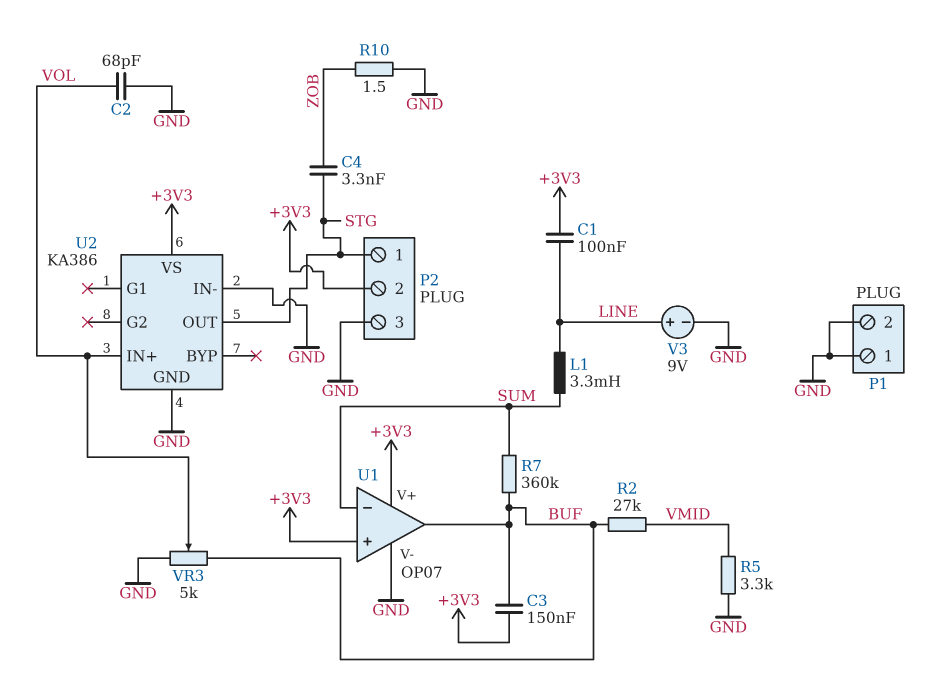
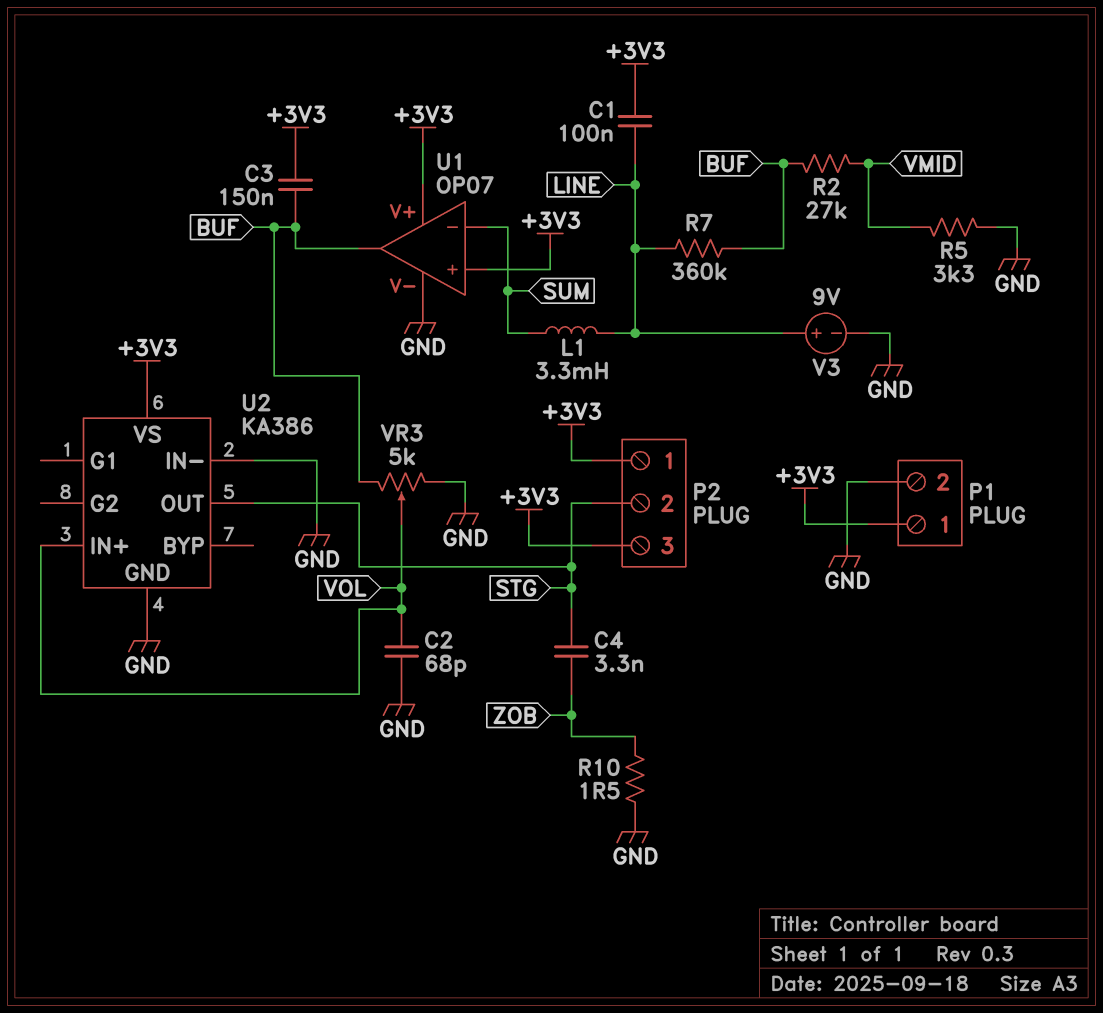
P1 pin 1: GND -> +3V3
P2 pin 1: STG -> +3V3
P2 pin 2: +3V3 -> STG
P2 pin 3: GND -> +3V3
R7: 360k (BUF, SUM) -> 360k (BUF, LINE)

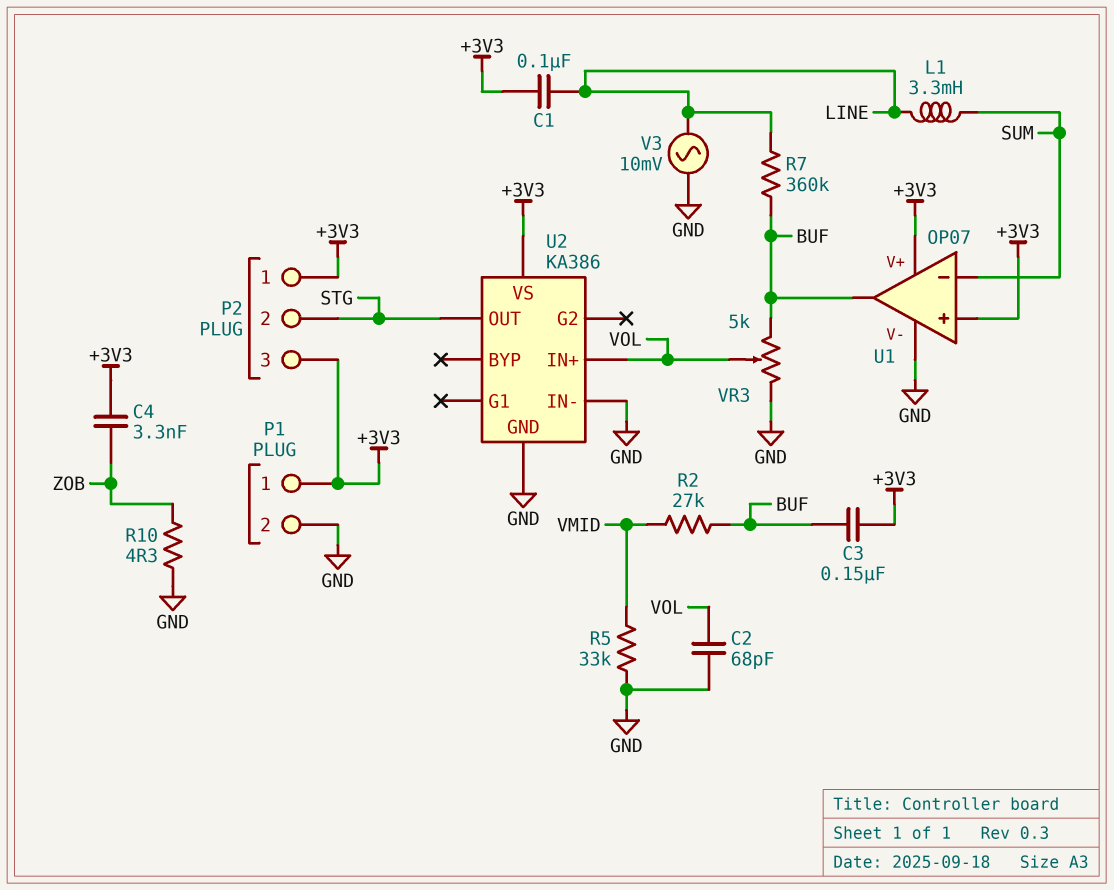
C4: 3.3nF (STG, ZOB) -> 3.3nF (+3V3, ZOB)
R5: 3.3k (GND, VMID) -> 33k (GND, VMID)
R10: 1.5 (GND, ZOB) -> 4.3 (GND, ZOB)
V3: 9V (plus LINE, minus GND) -> AC 10mV (GND, LINE)

